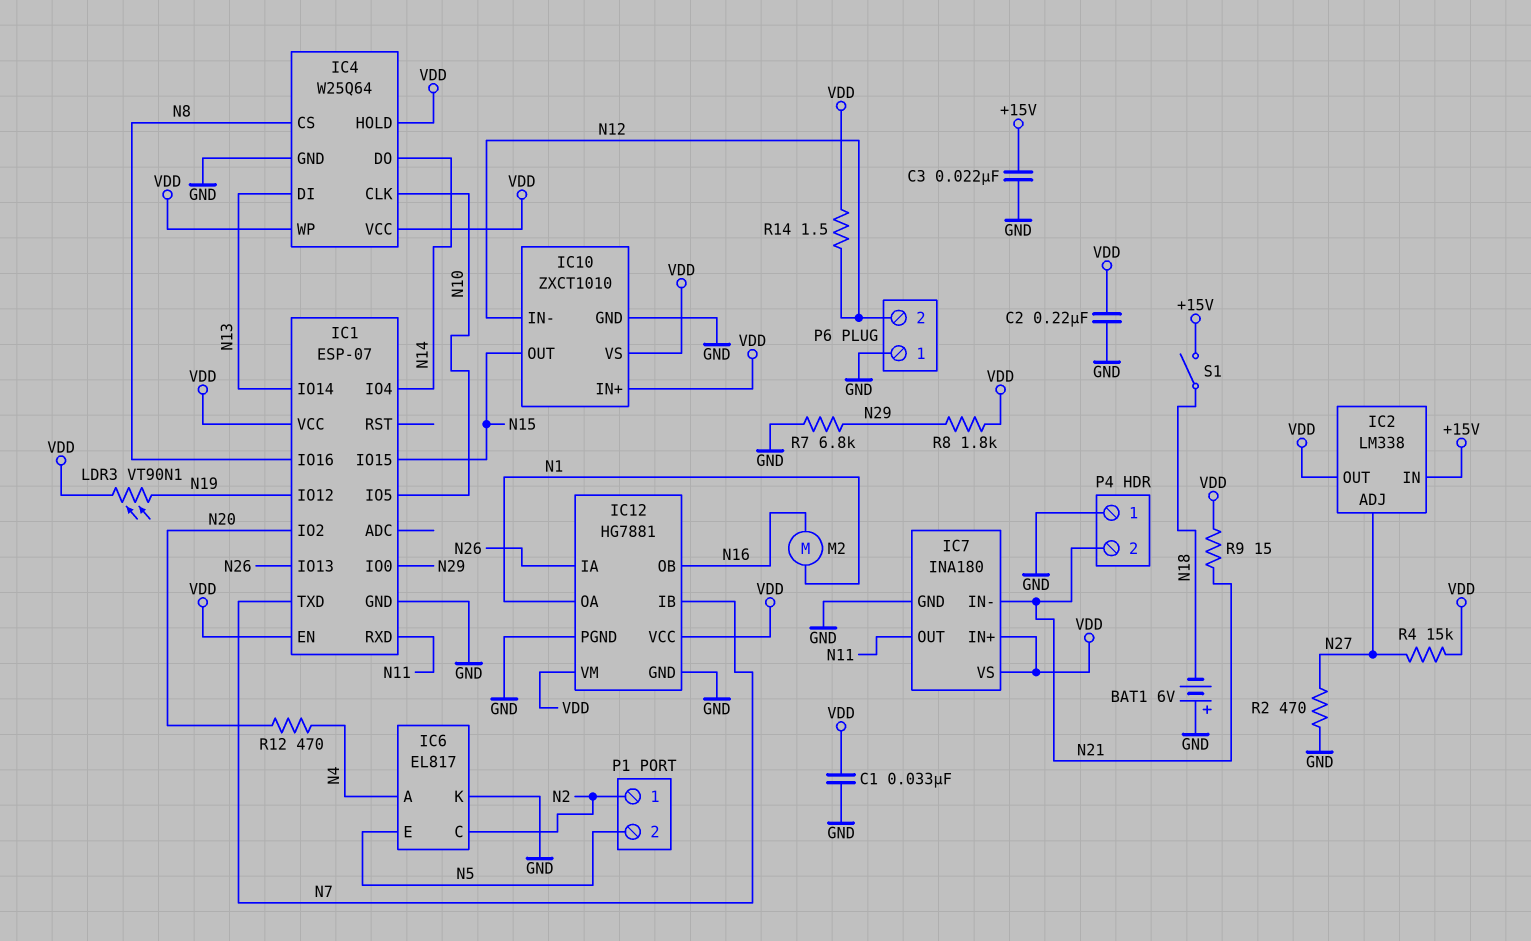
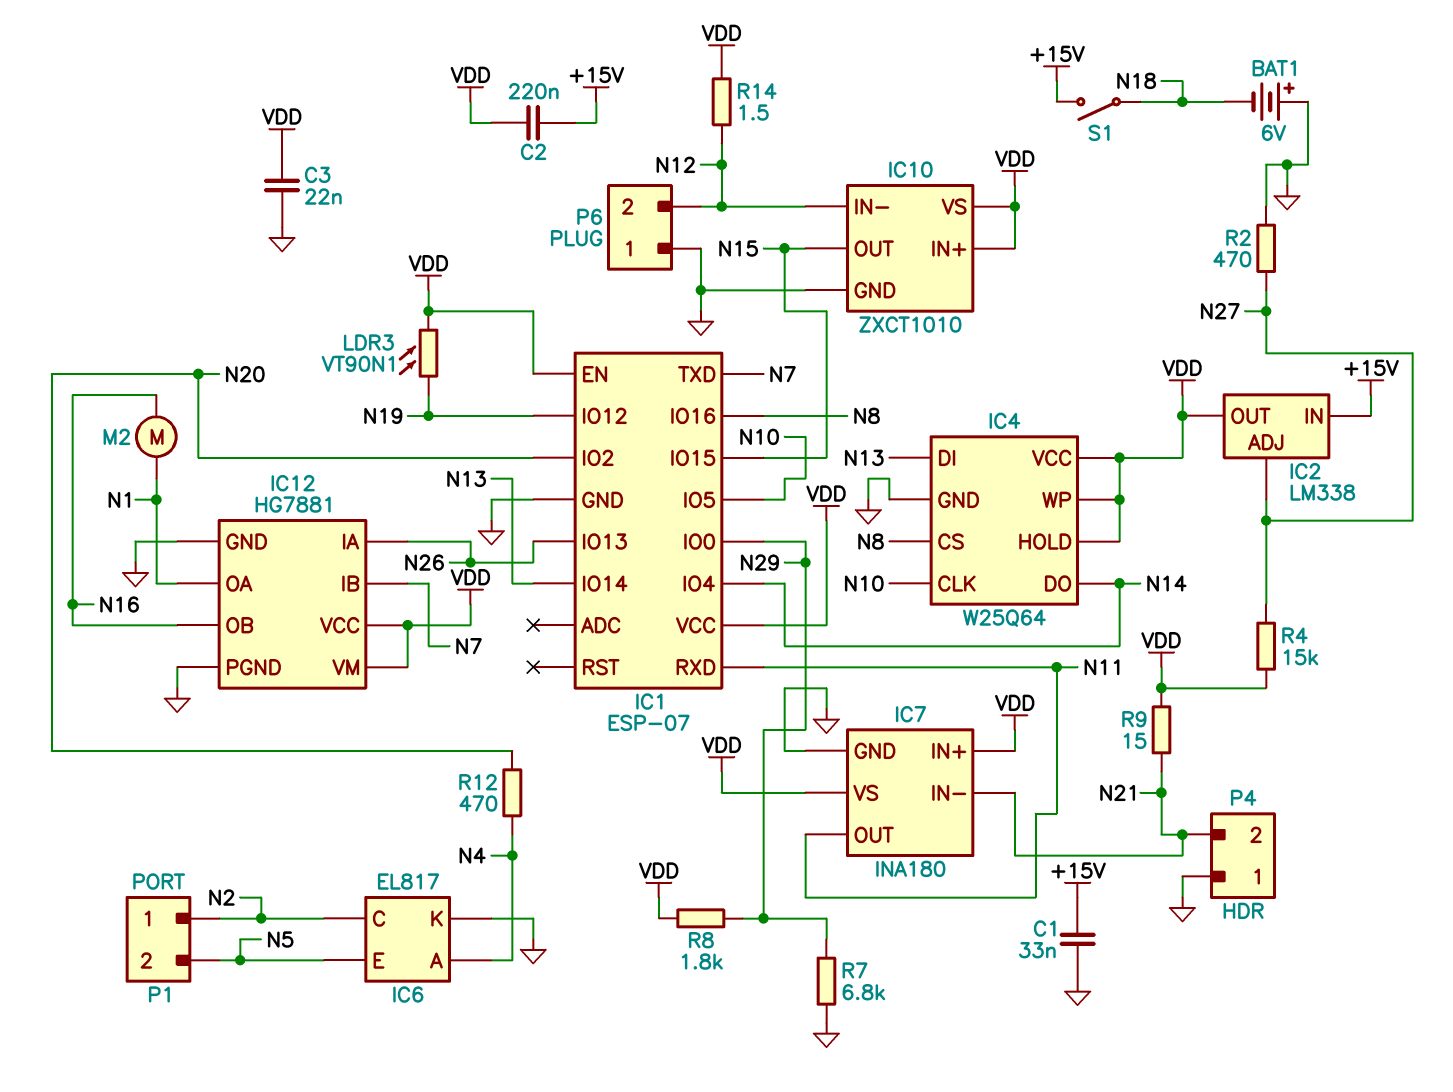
C1: 33nF (GND, VDD) -> 33nF (+15V, GND)
C2: 220nF (GND, VDD) -> 220nF (+15V, VDD)
C3: 22nF (+15V, GND) -> 22nF (GND, VDD)

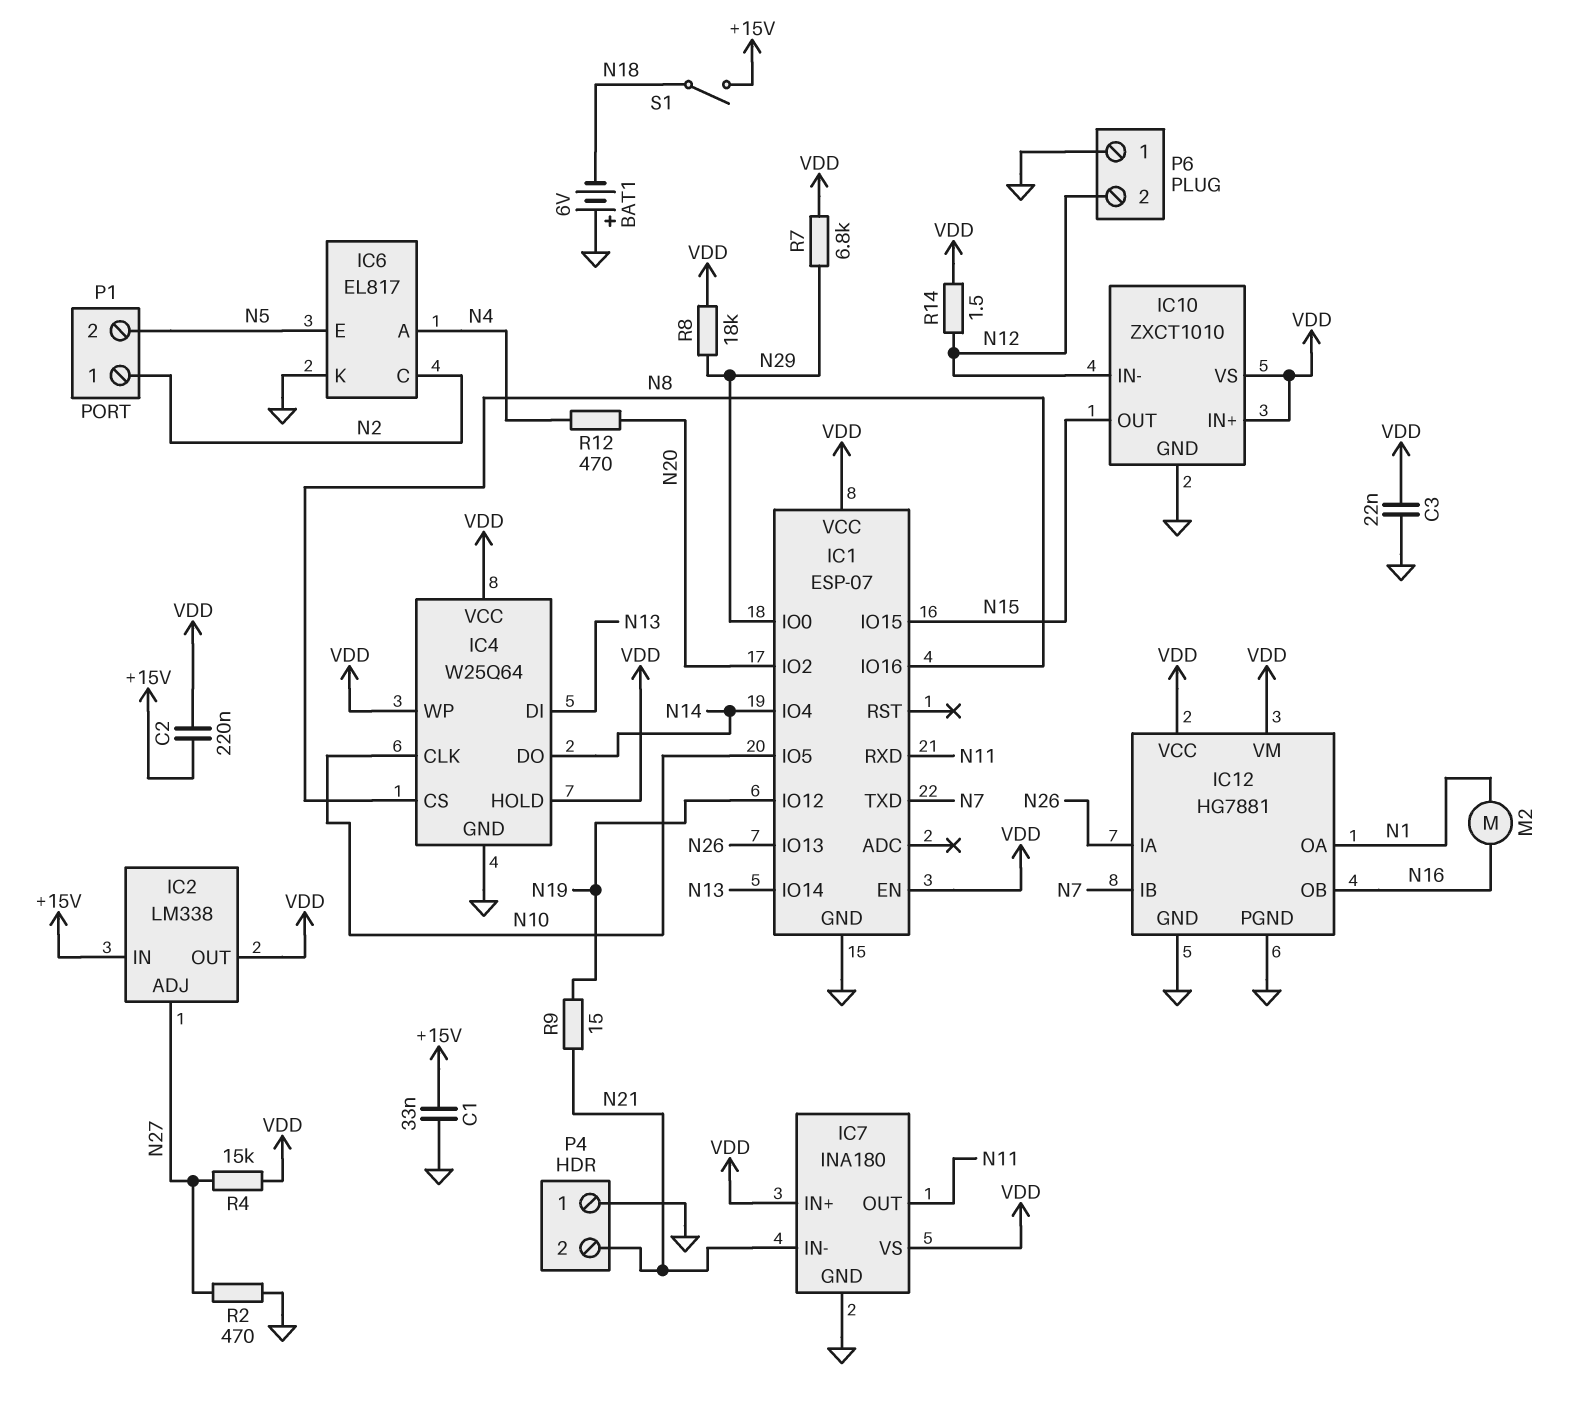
LDR3: VT90N1 (N19, VDD) -> none
R7: 6.8k (GND, N29) -> 6.8k (N29, VDD)
R8: 1.8k (N29, VDD) -> 18k (N29, VDD)
R9: 15 (N21, VDD) -> 15 (N19, N21)

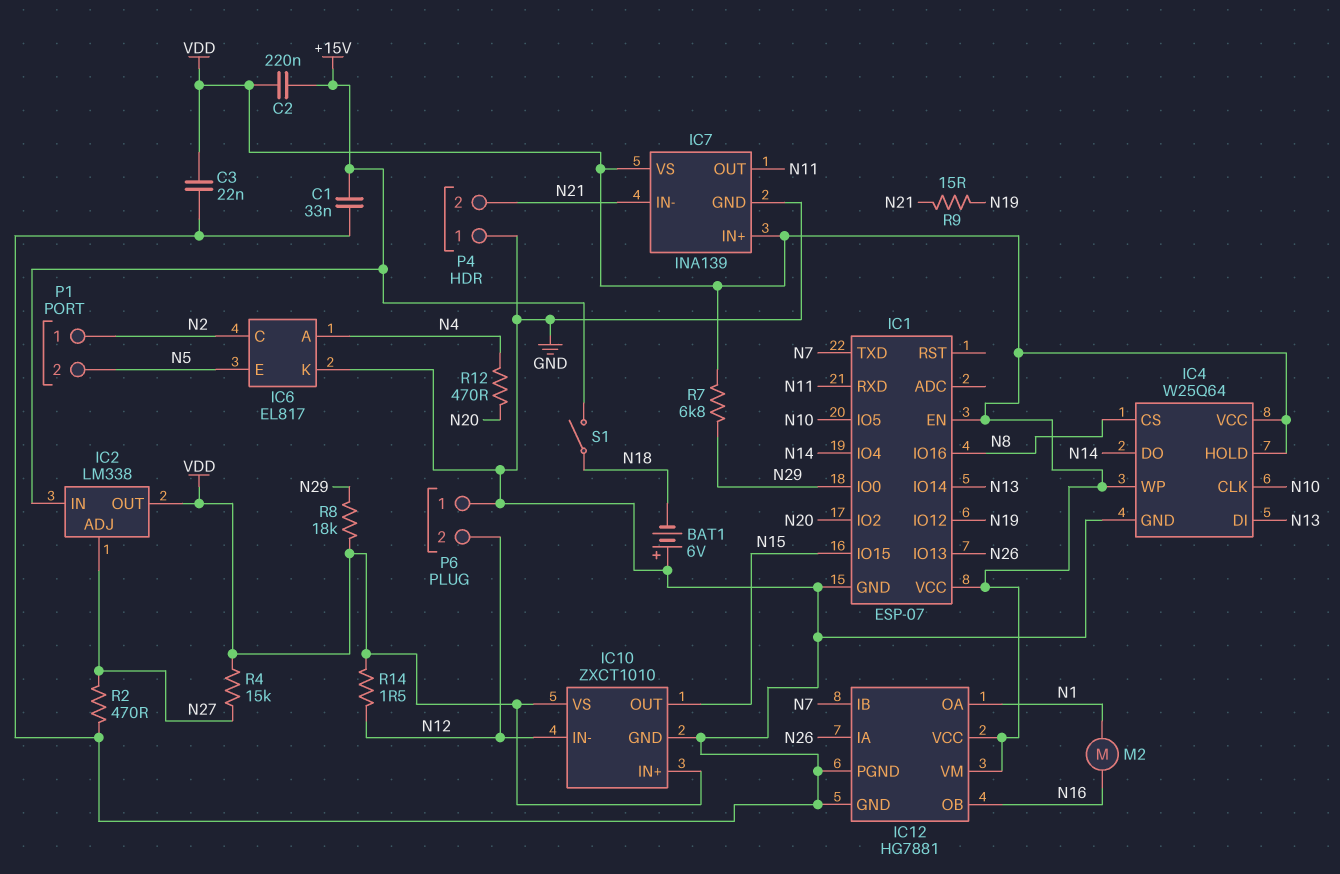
IC7: INA180 -> INA139

